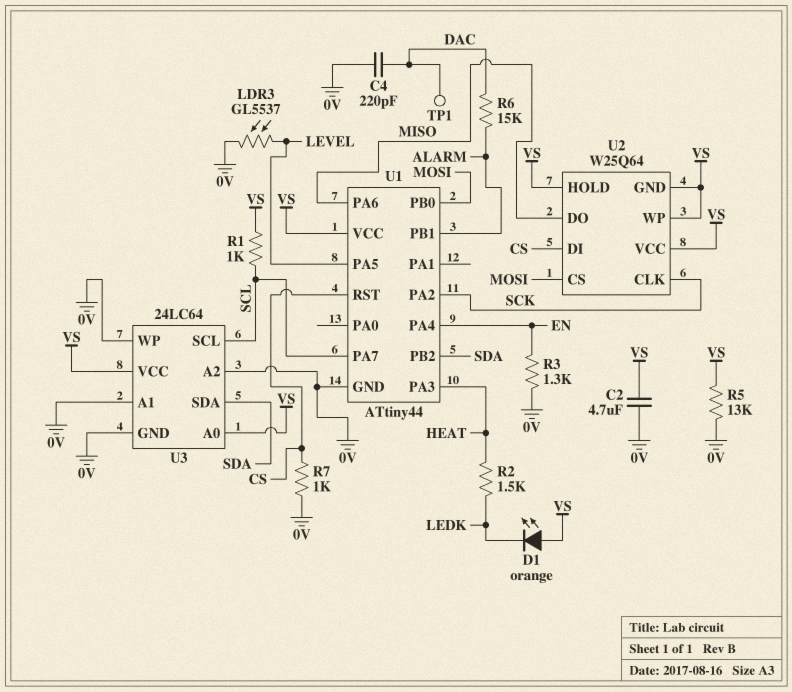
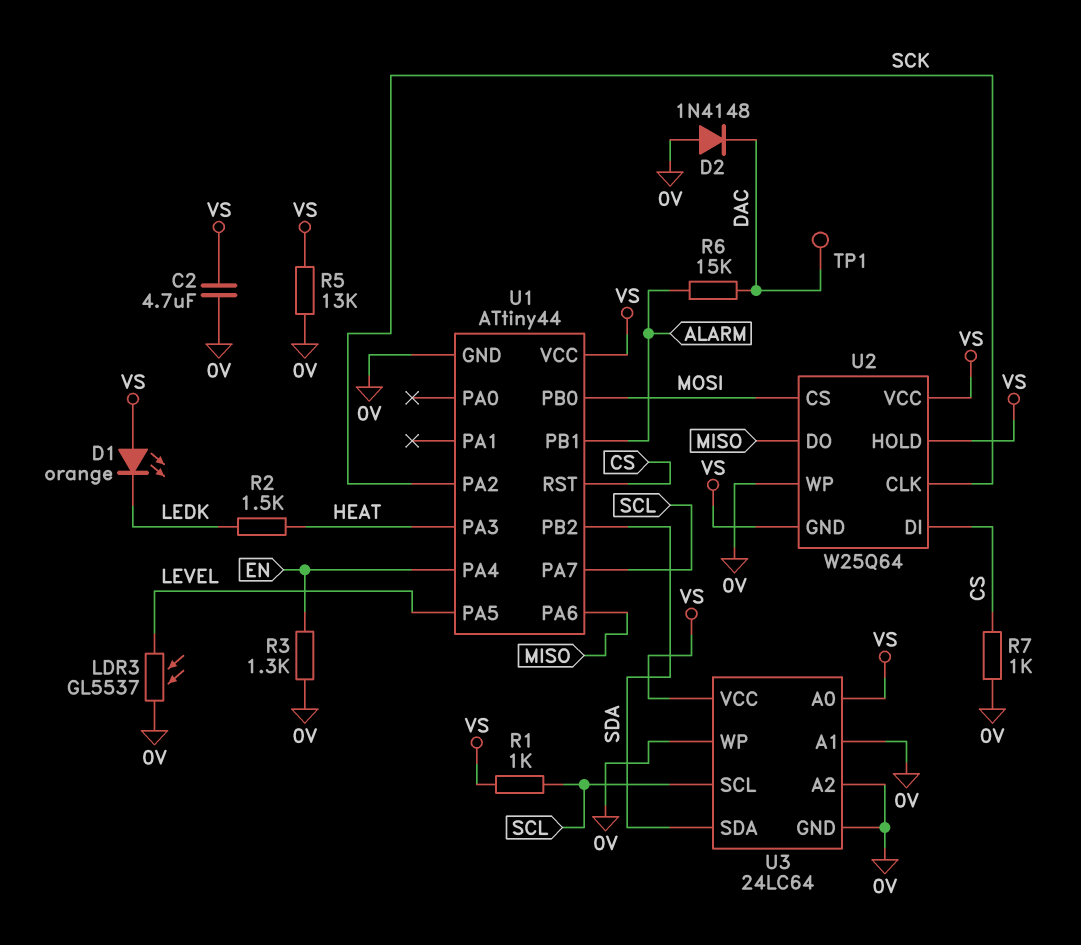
C4: 220pF (0V, DAC) -> none
D2: none -> diode 1N4148 (A 0V, K DAC)
U2 pin WP: VS -> 0V

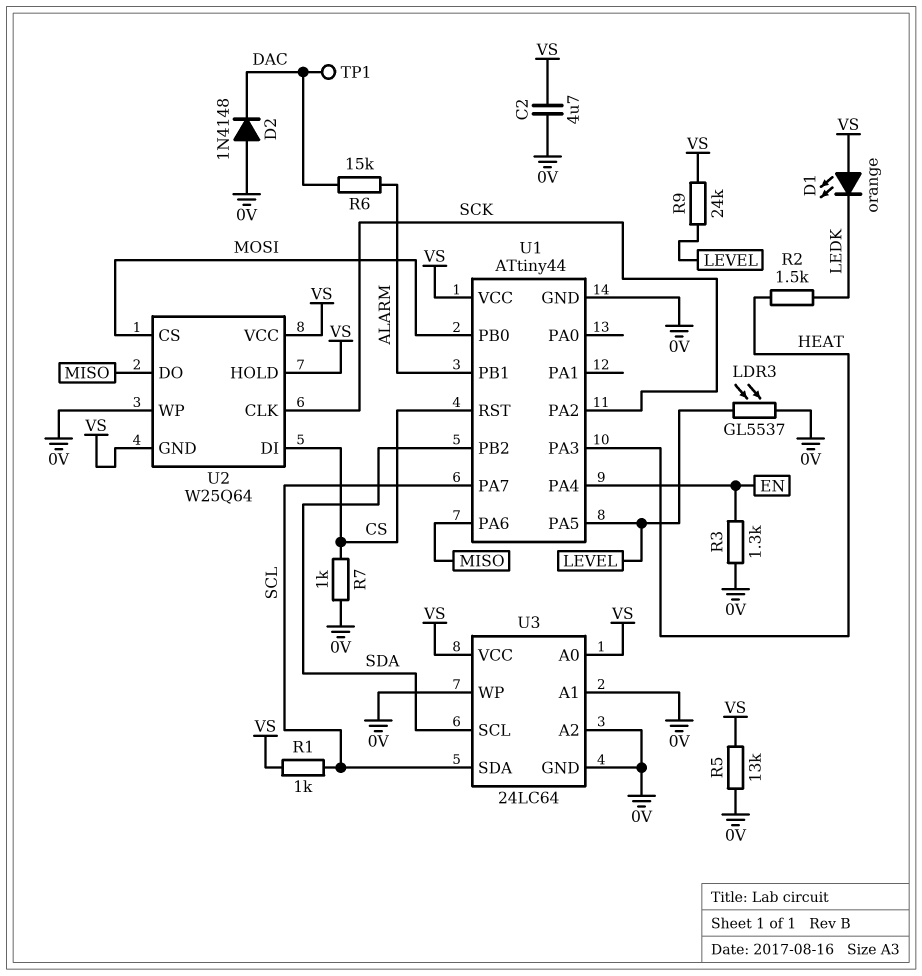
R9: none -> 24k (LEVEL, VS)
U3 pin SCL: SCL -> SDA
U3 pin SDA: SDA -> SCL

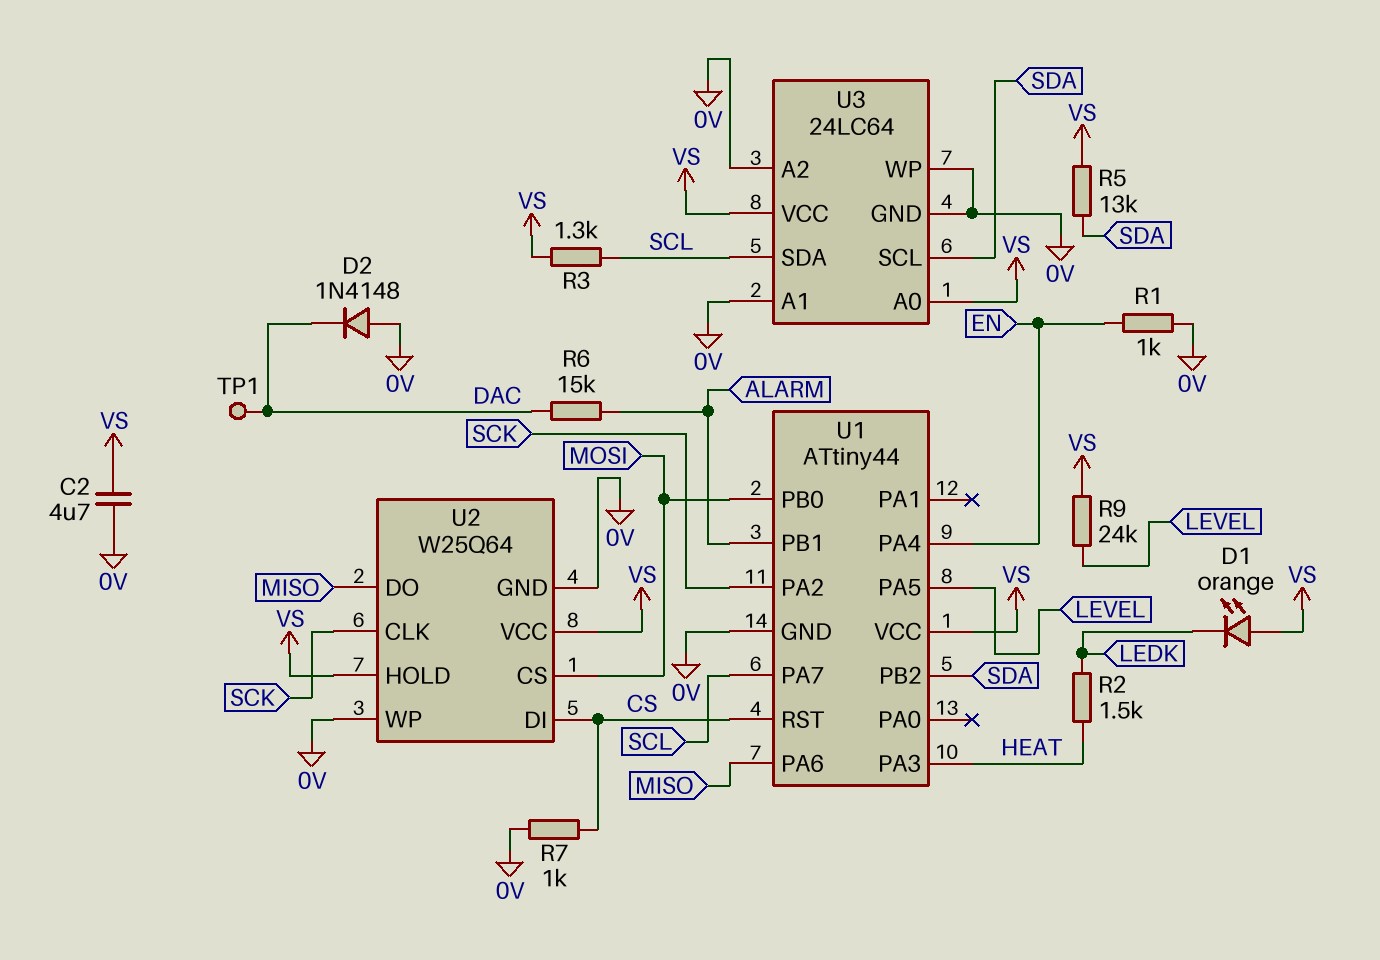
LDR3: GL5537 (0V, LEVEL) -> none
R1: 1k (SCL, VS) -> 1k (0V, EN)
R3: 1.3k (0V, EN) -> 1.3k (SCL, VS)
R5: 13k (0V, VS) -> 13k (SDA, VS)
U2 pin GND: VS -> 0V

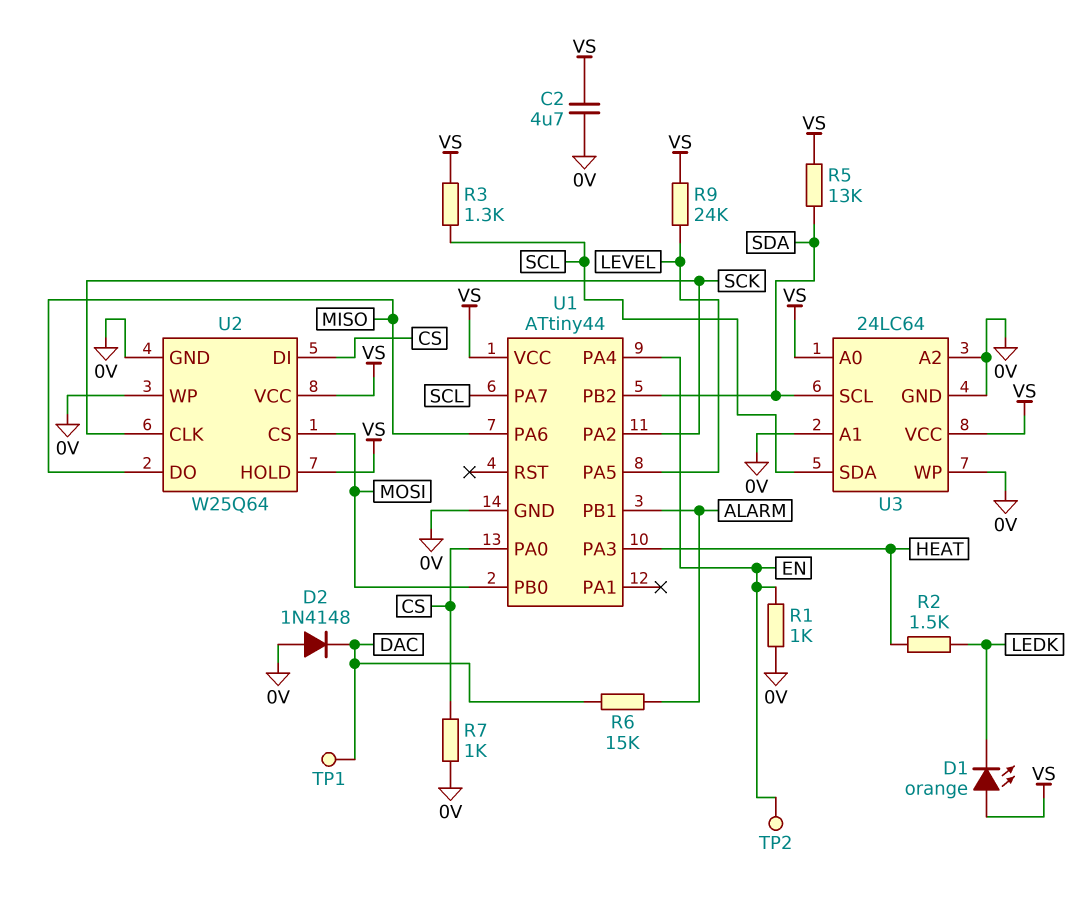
TP2: none -> test point (EN)
U1 pin PA0: none -> CS
U1 pin RST: CS -> none

